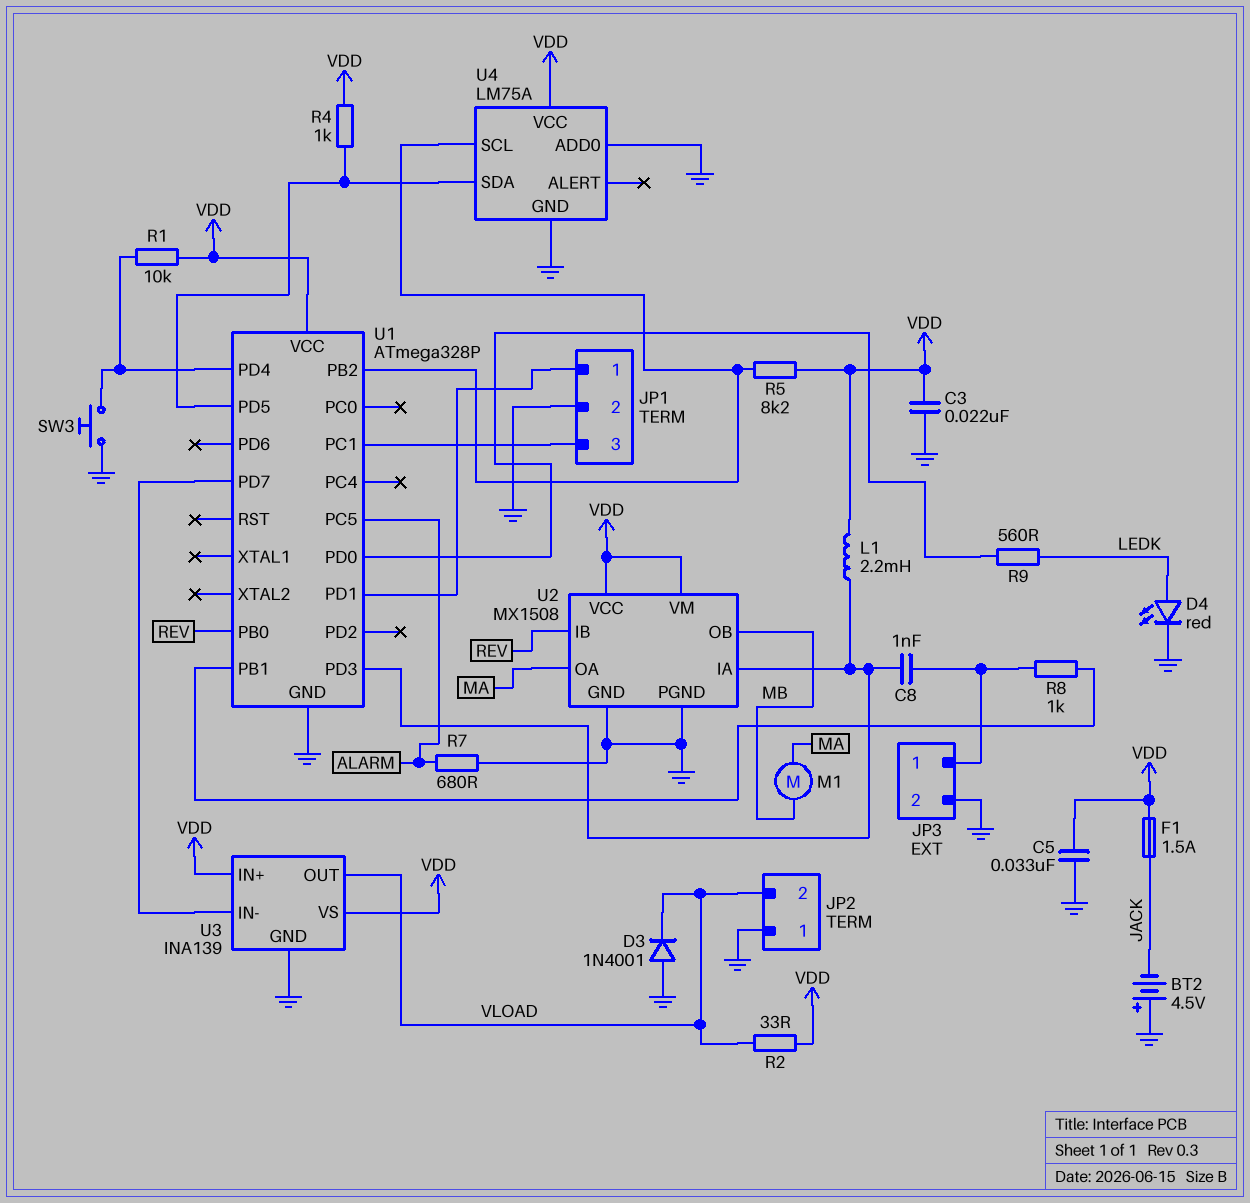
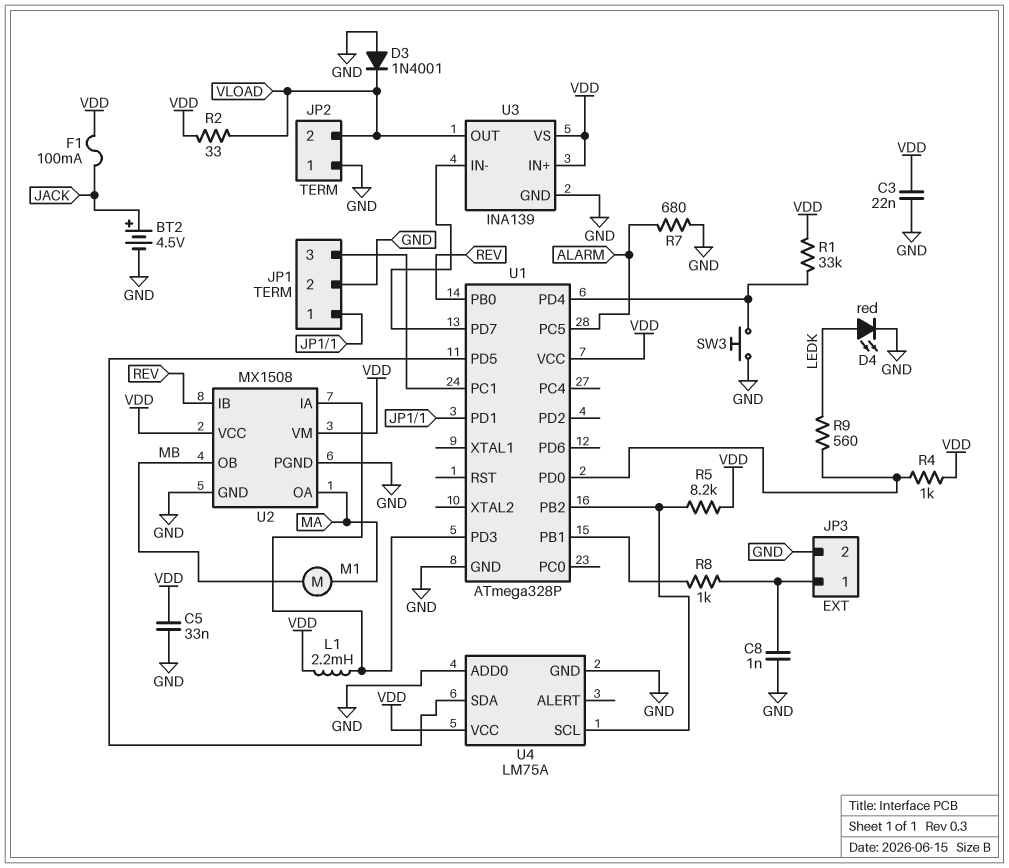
BT2: 4.5V (plus GND, minus JACK) -> 4.5V (plus JACK, minus GND)
C8: 1nF (JP3/1, U1/PD3) -> 1nF (GND, JP3/1)
F1: 1.5A (JACK, VDD) -> 100mA (JACK, VDD)
R1: 10k (U1/PD4, VDD) -> 33k (U1/PD4, VDD)
R4: 1k (U1/PD5, VDD) -> 1k (U1/PD0, VDD)

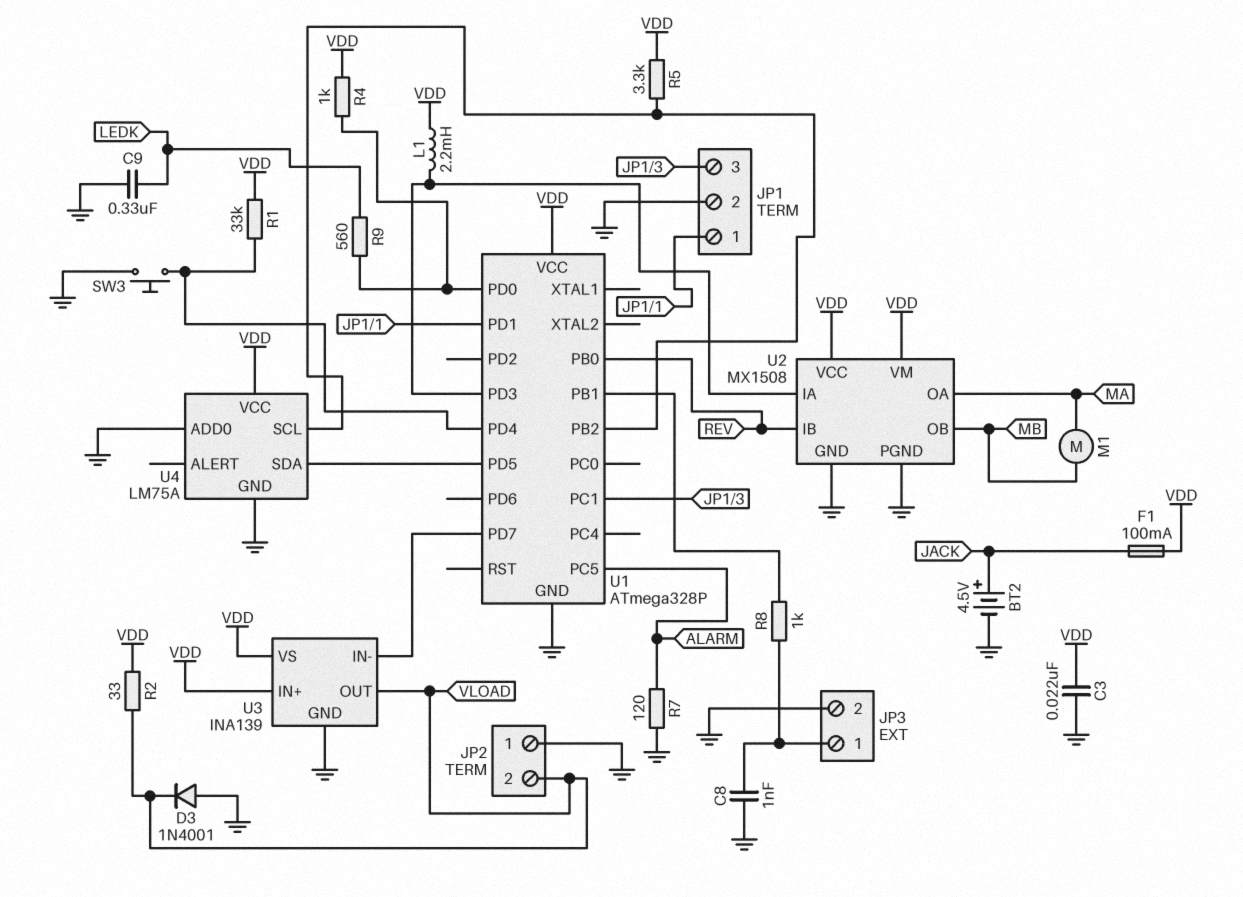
C5: 33nF (GND, VDD) -> none
C9: none -> 330nF (GND, LEDK)
D4: LED red (A LEDK, K GND) -> none
R5: 8.2k (U1/PB2, VDD) -> 3.3k (U1/PB2, VDD)
R7: 680 (ALARM, GND) -> 120 (ALARM, GND)

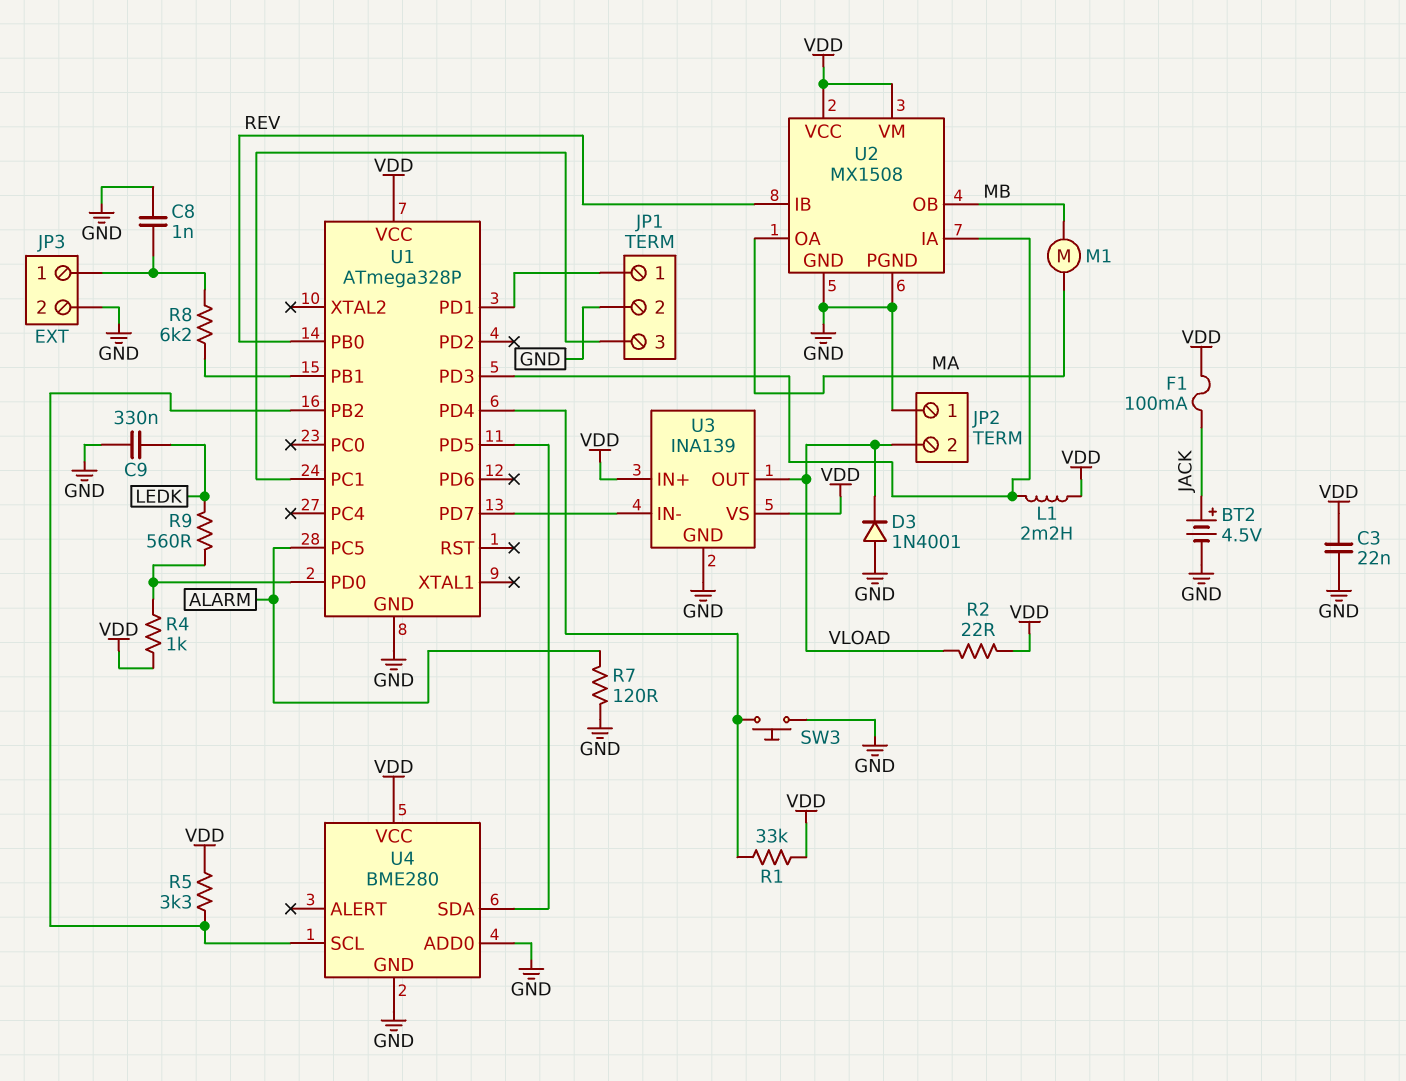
R2: 33 (VDD, VLOAD) -> 22 (VDD, VLOAD)
R8: 1k (JP3/1, U1/PB1) -> 6.2k (JP3/1, U1/PB1)
U4: LM75A -> BME280

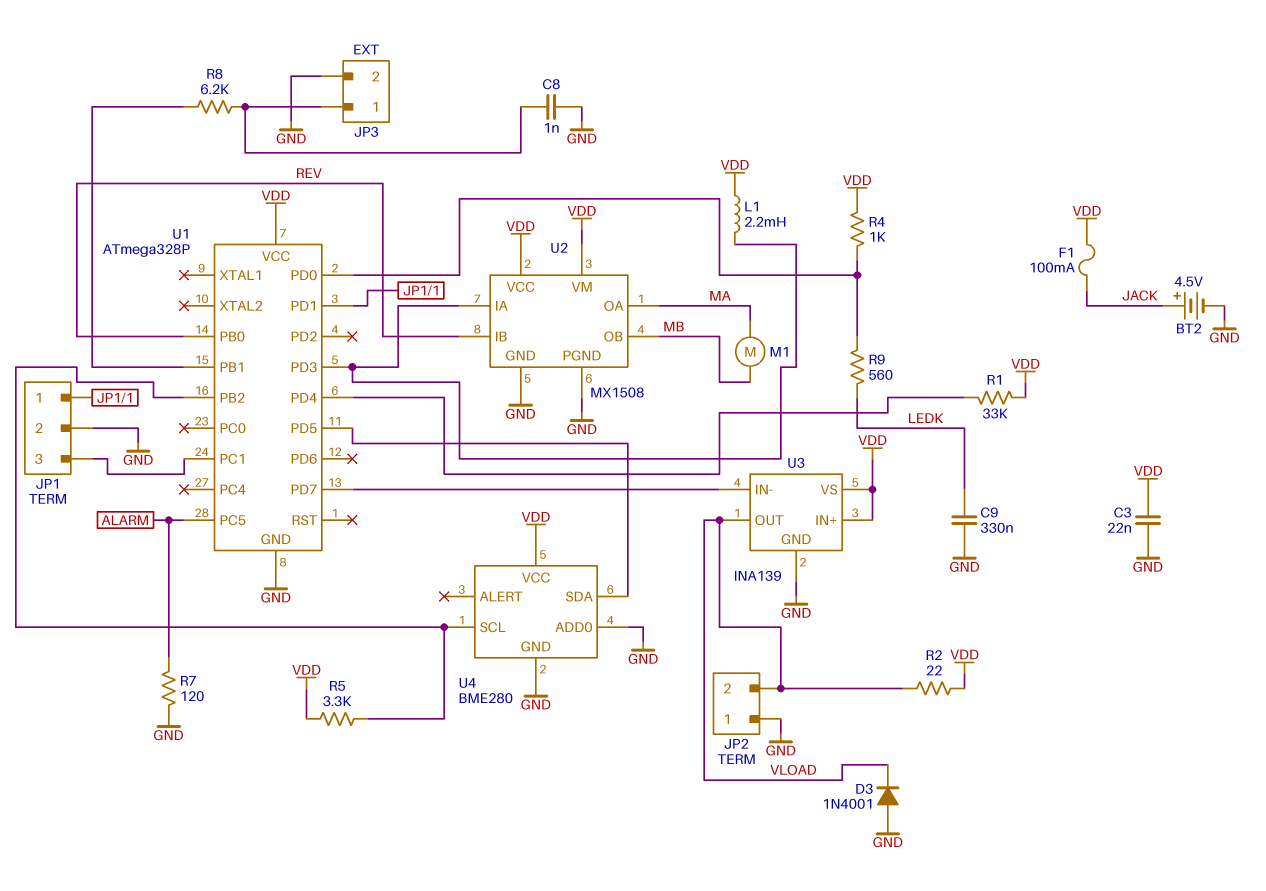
SW3: button (GND, U1/PD4) -> none

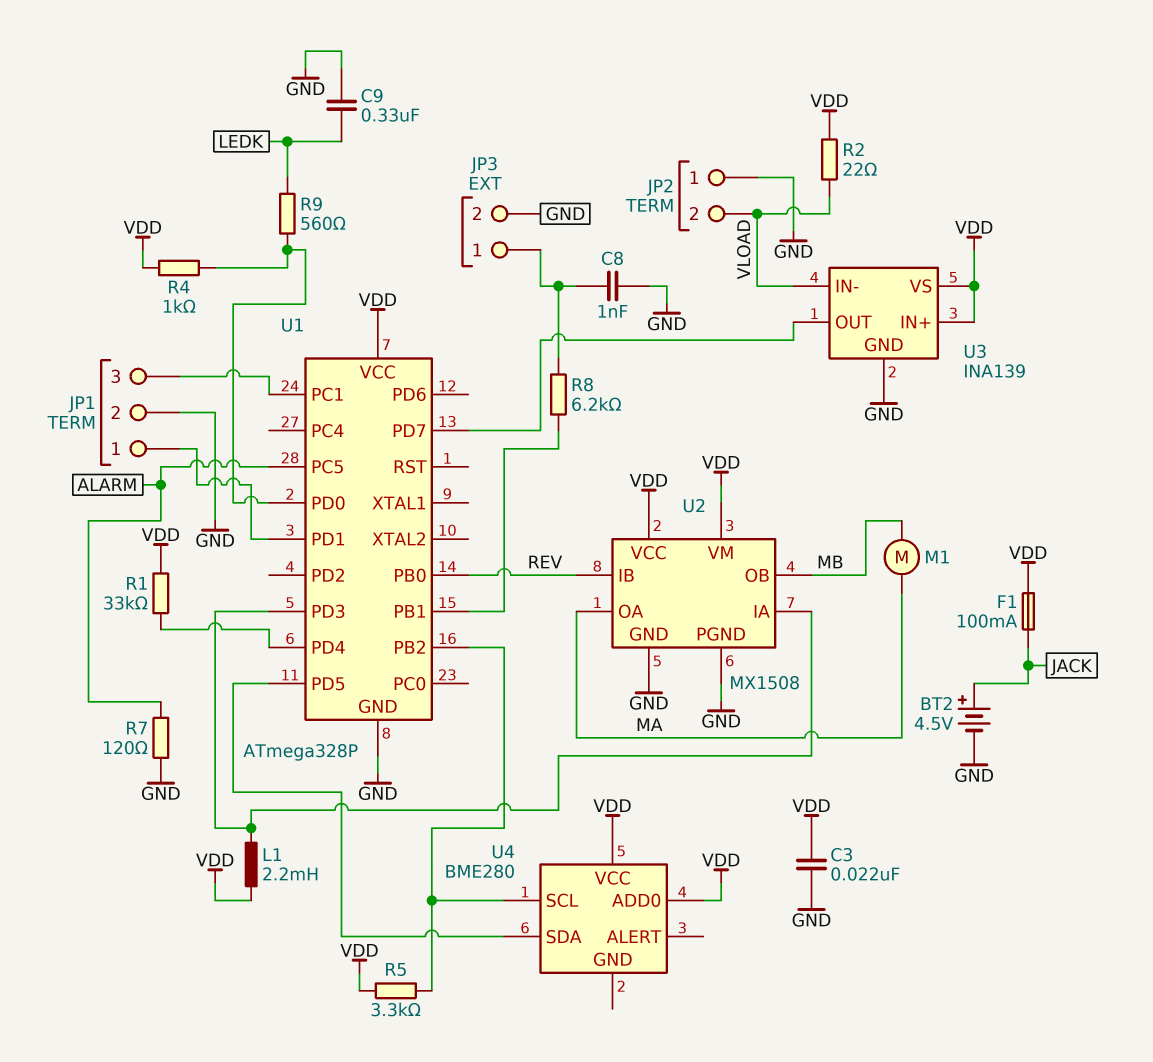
D3: diode 1N4001 (A GND, K VLOAD) -> none
U3 pin IN-: U1/PD7 -> VLOAD
U3 pin OUT: VLOAD -> U1/PD7
U4 pin ADD0: GND -> VDD
U4 pin GND: GND -> none

